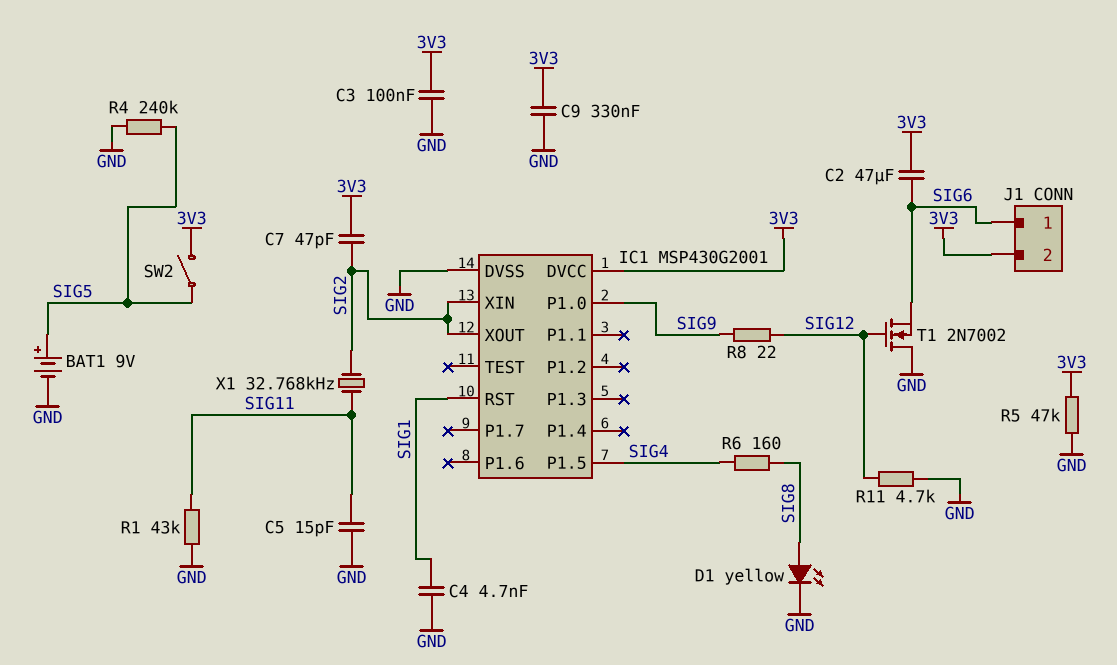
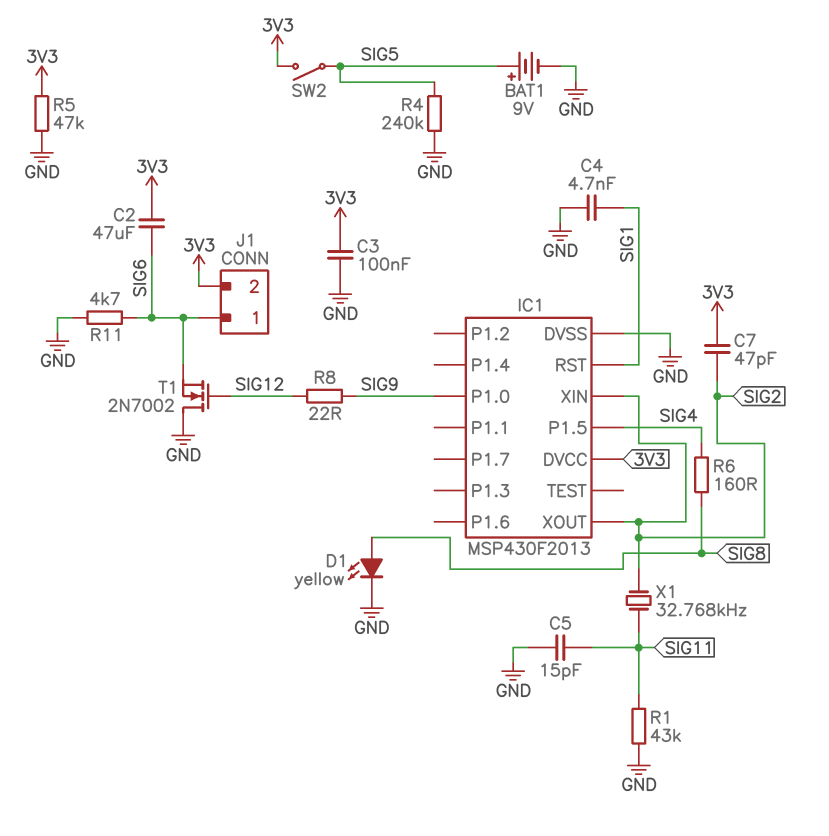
C9: 330nF (3V3, GND) -> none
IC1: MSP430G2001 -> MSP430F2013
R11: 4.7k (GND, SIG12) -> 4.7k (GND, SIG6)

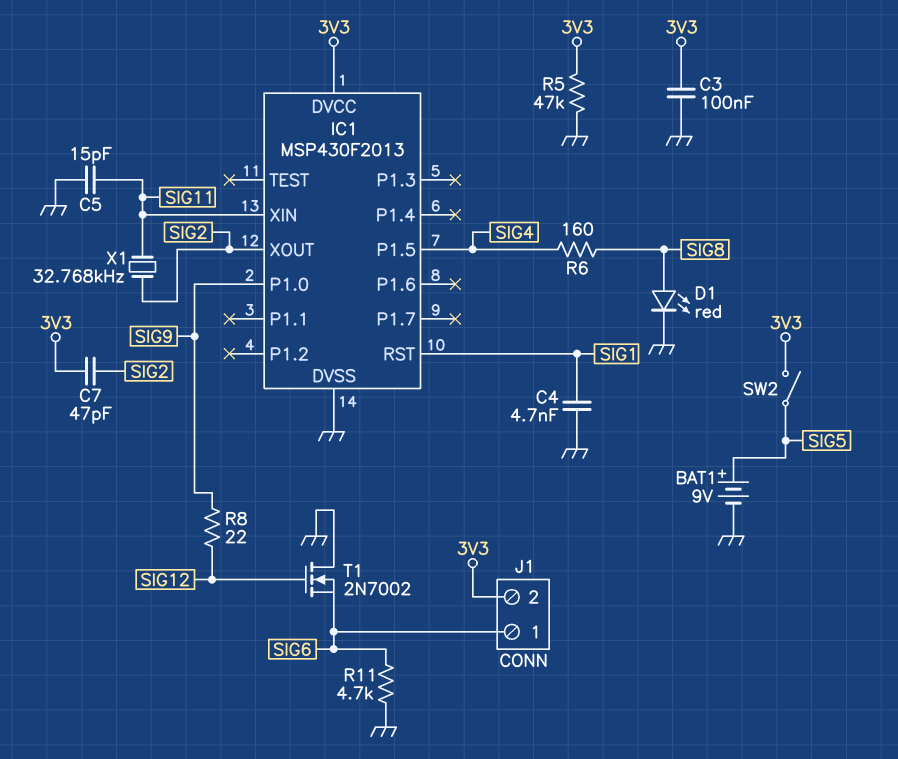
C2: 47uF (3V3, SIG6) -> none
D1: LED yellow (A SIG8, K GND) -> LED red (A SIG8, K GND)
IC1 pin XIN: SIG2 -> SIG11
R1: 43k (GND, SIG11) -> none
R4: 240k (GND, SIG5) -> none

